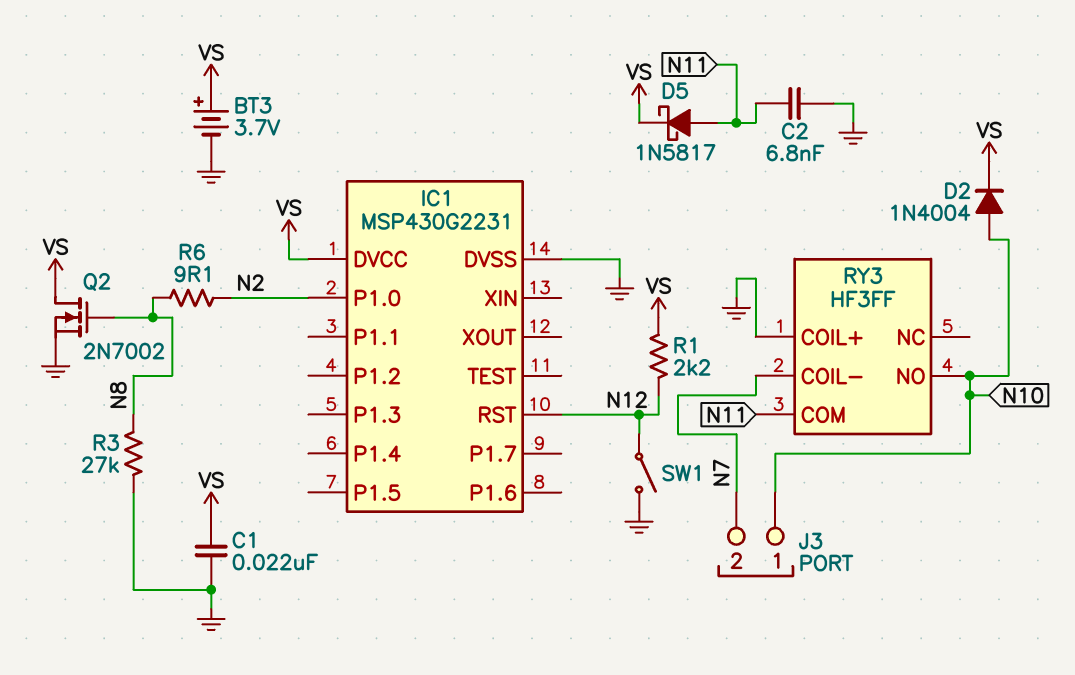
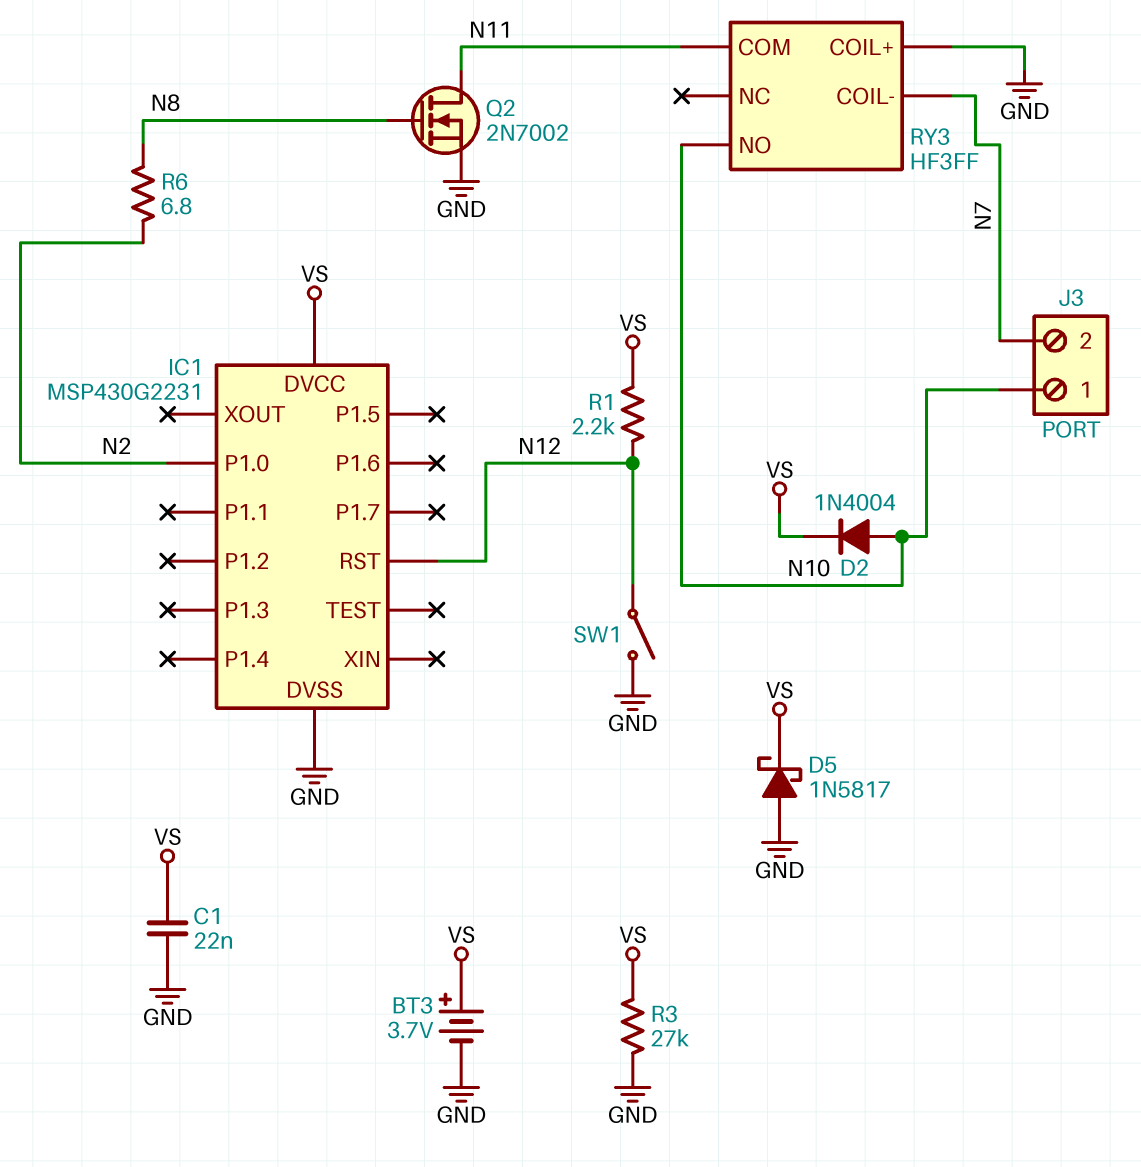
C2: 6.8nF (GND, N11) -> none
D5: schottky 1N5817 (A N11, K VS) -> schottky 1N5817 (A GND, K VS)
Q2: NMOS 2N7002 (G N8, D VS, S GND) -> NMOS 2N7002 (G N8, D N11, S GND)
R3: 27k (GND, N8) -> 27k (GND, VS)
R6: 9.1 (N2, N8) -> 6.8 (N2, N8)

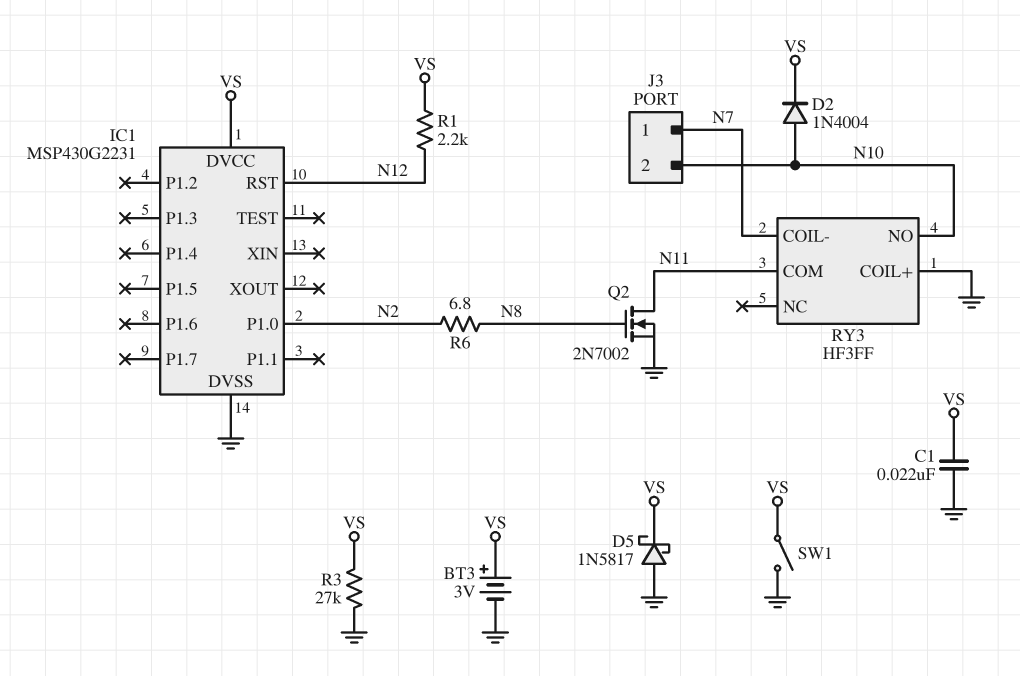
BT3: 3.7V (plus VS, minus GND) -> 3V (plus VS, minus GND)
J3 pin 1: N10 -> N7
J3 pin 2: N7 -> N10
SW1: switch (GND, N12) -> switch (GND, VS)

